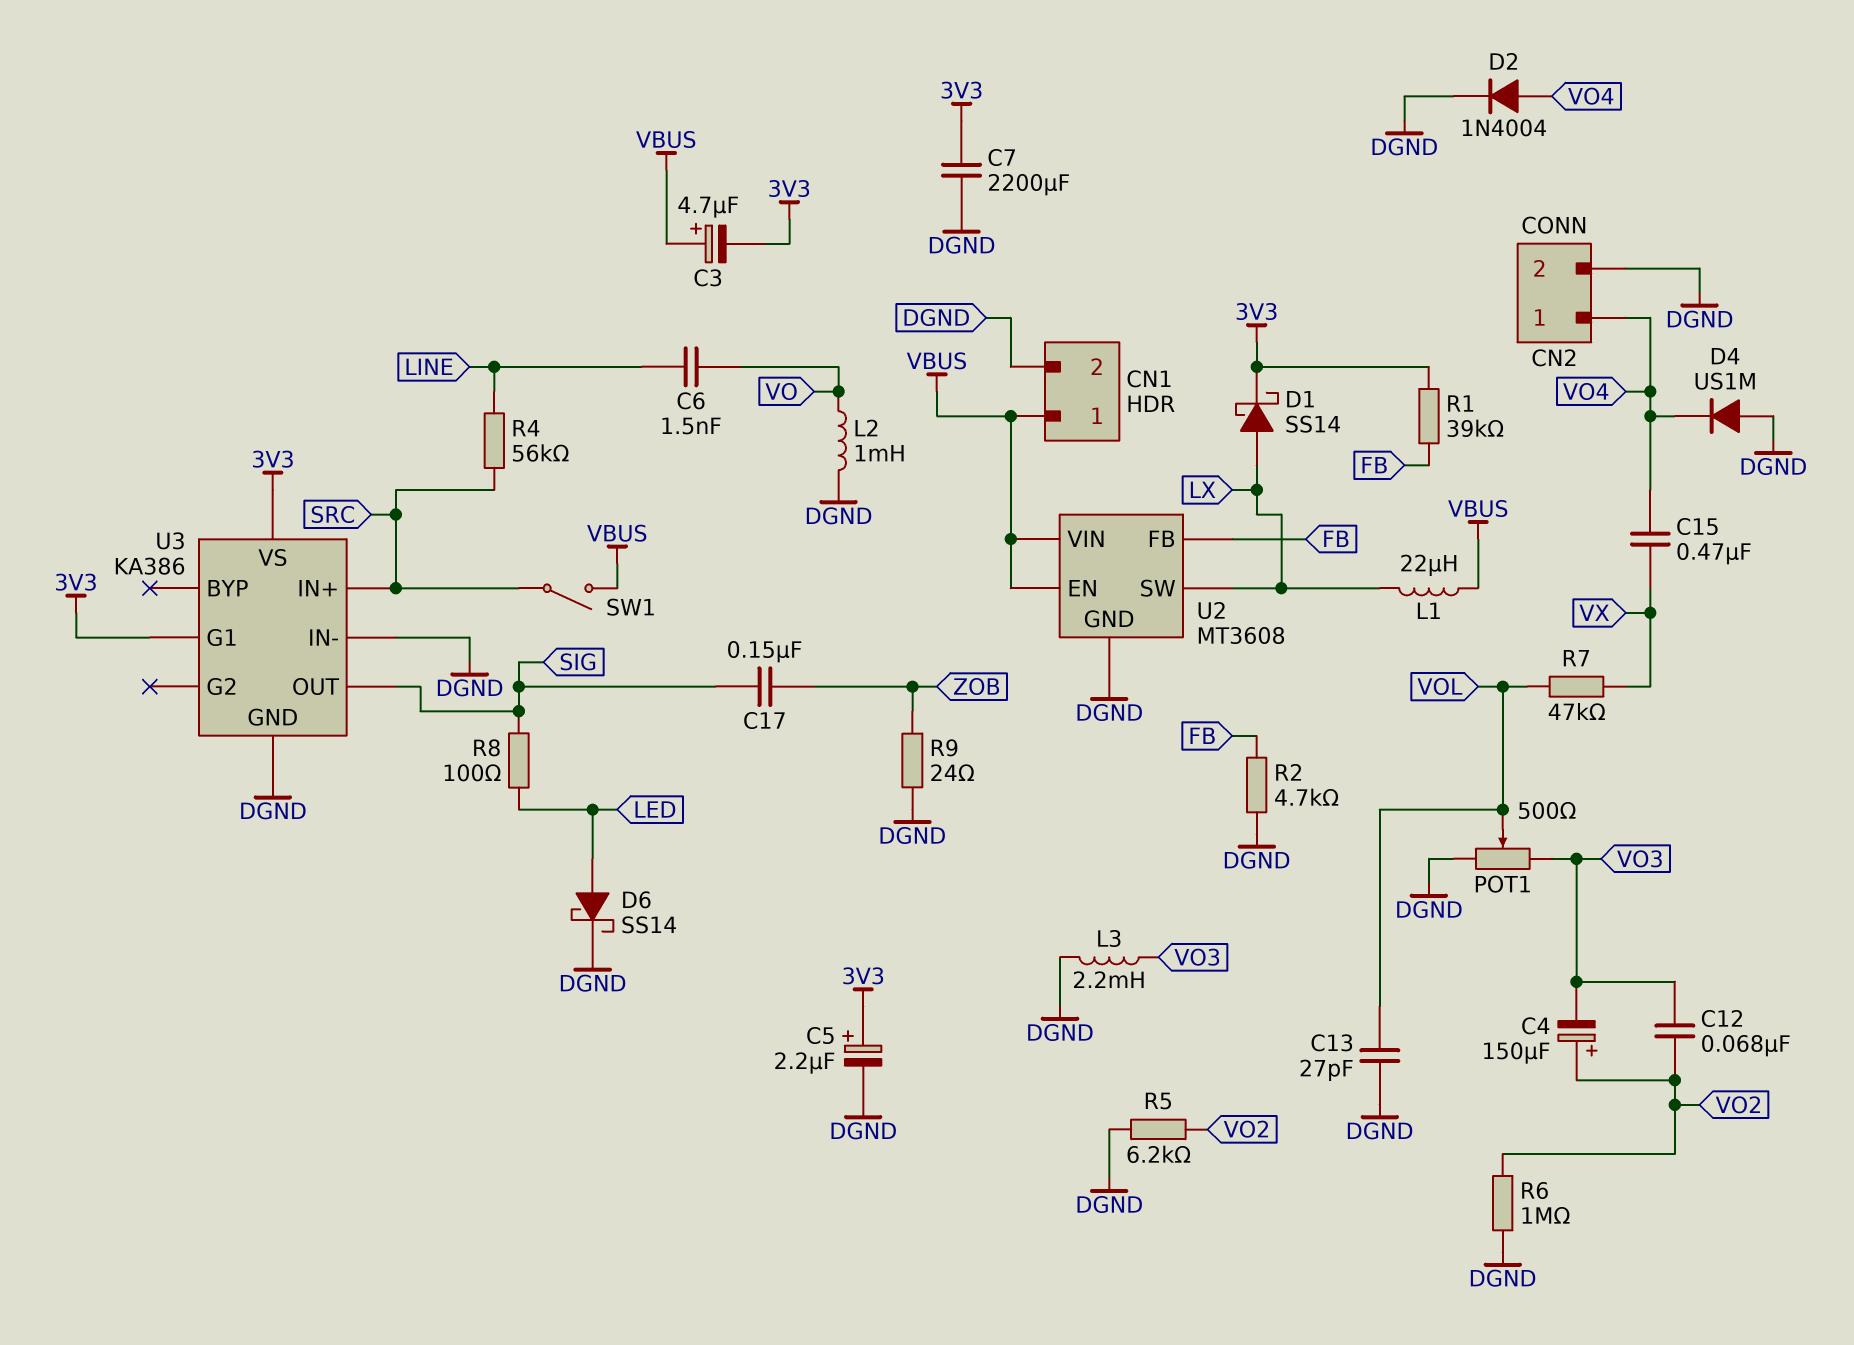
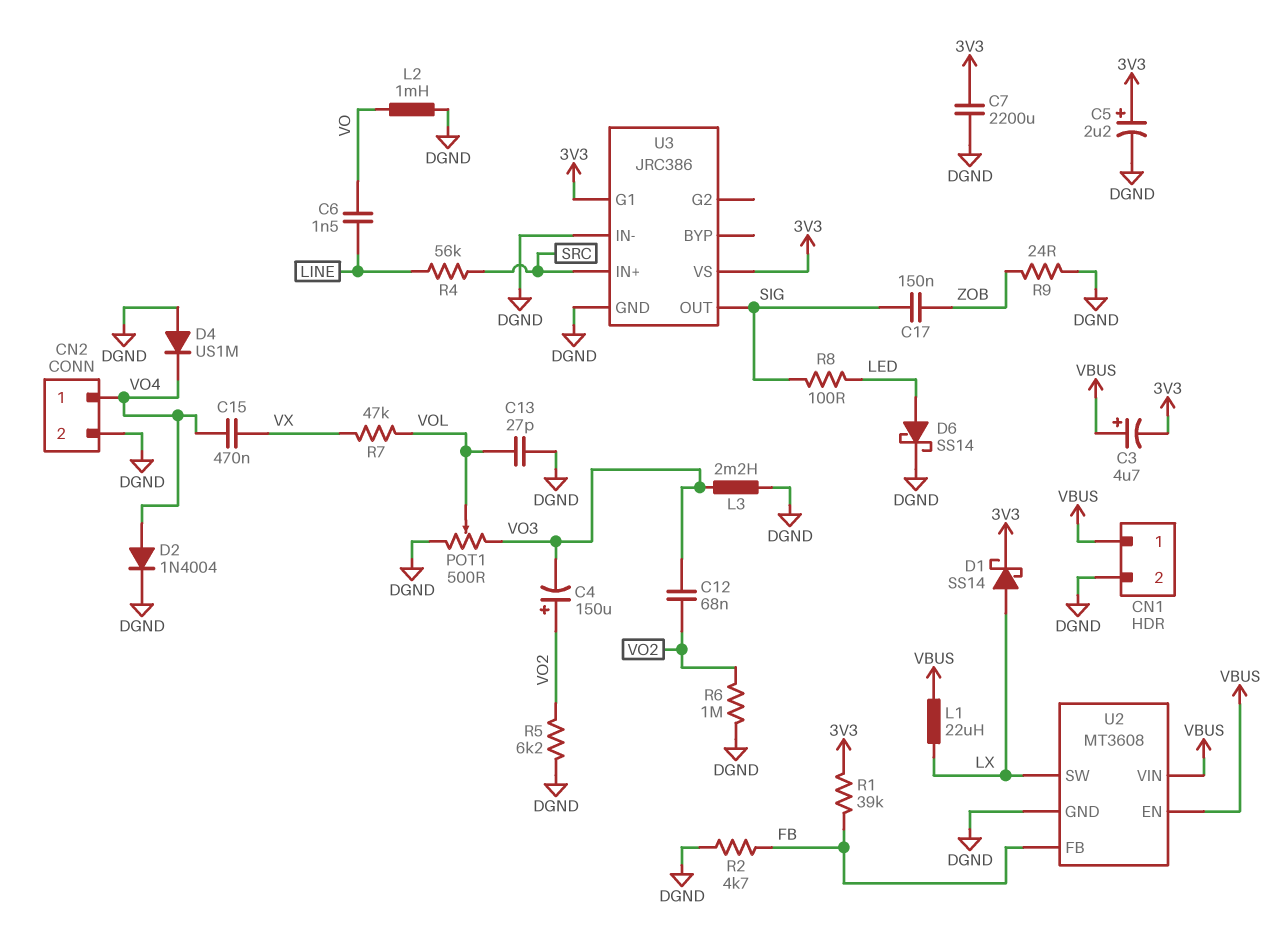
SW1: switch (SRC, VBUS) -> none
U3: KA386 -> JRC386

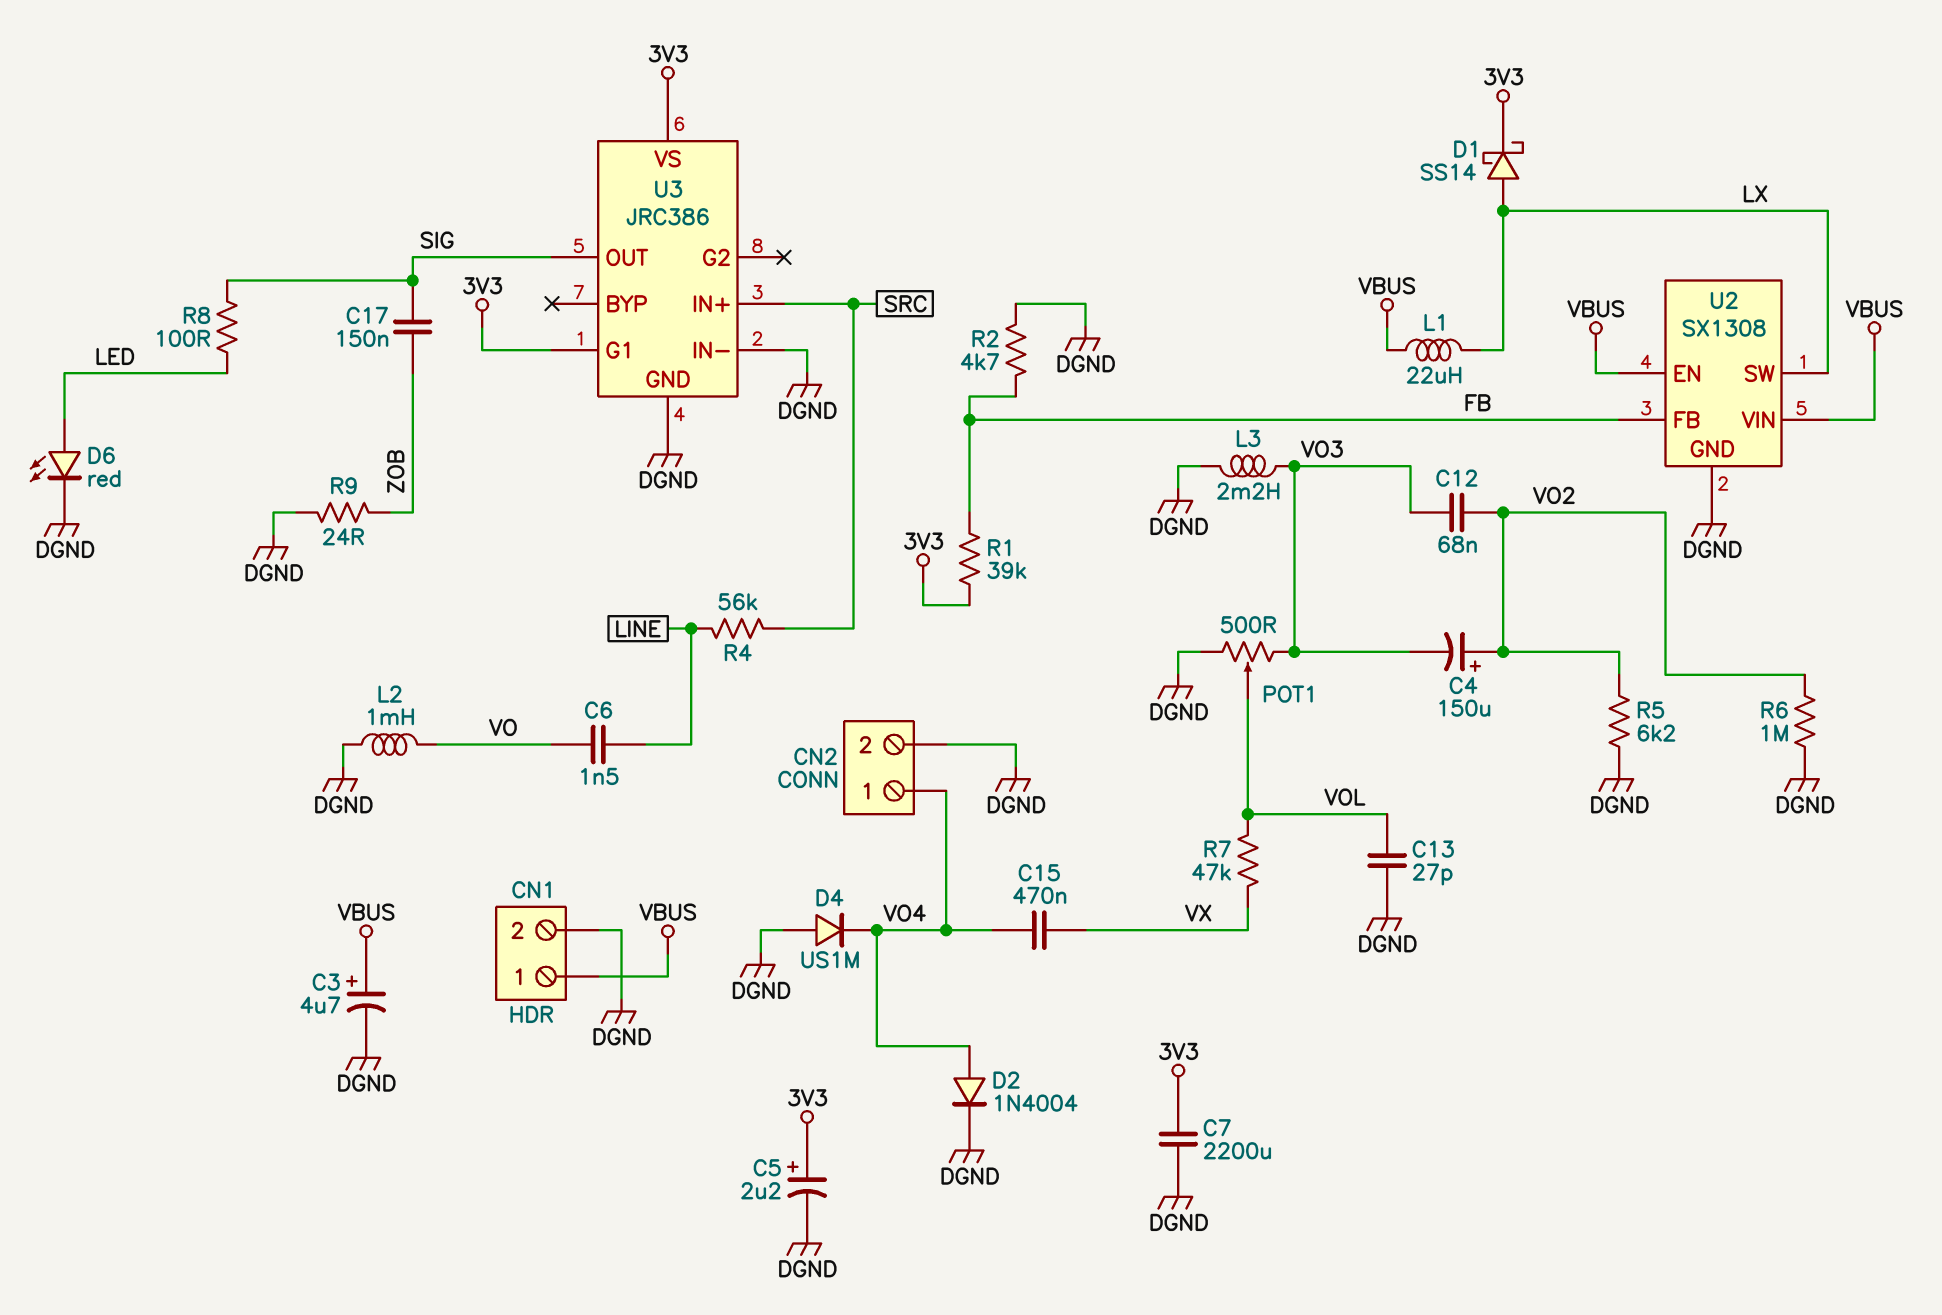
C3: 4.7uF (plus VBUS, minus 3V3) -> 4.7uF (plus VBUS, minus DGND)
D6: schottky SS14 (A LED, K DGND) -> LED red (A LED, K DGND)
U2: MT3608 -> SX1308

